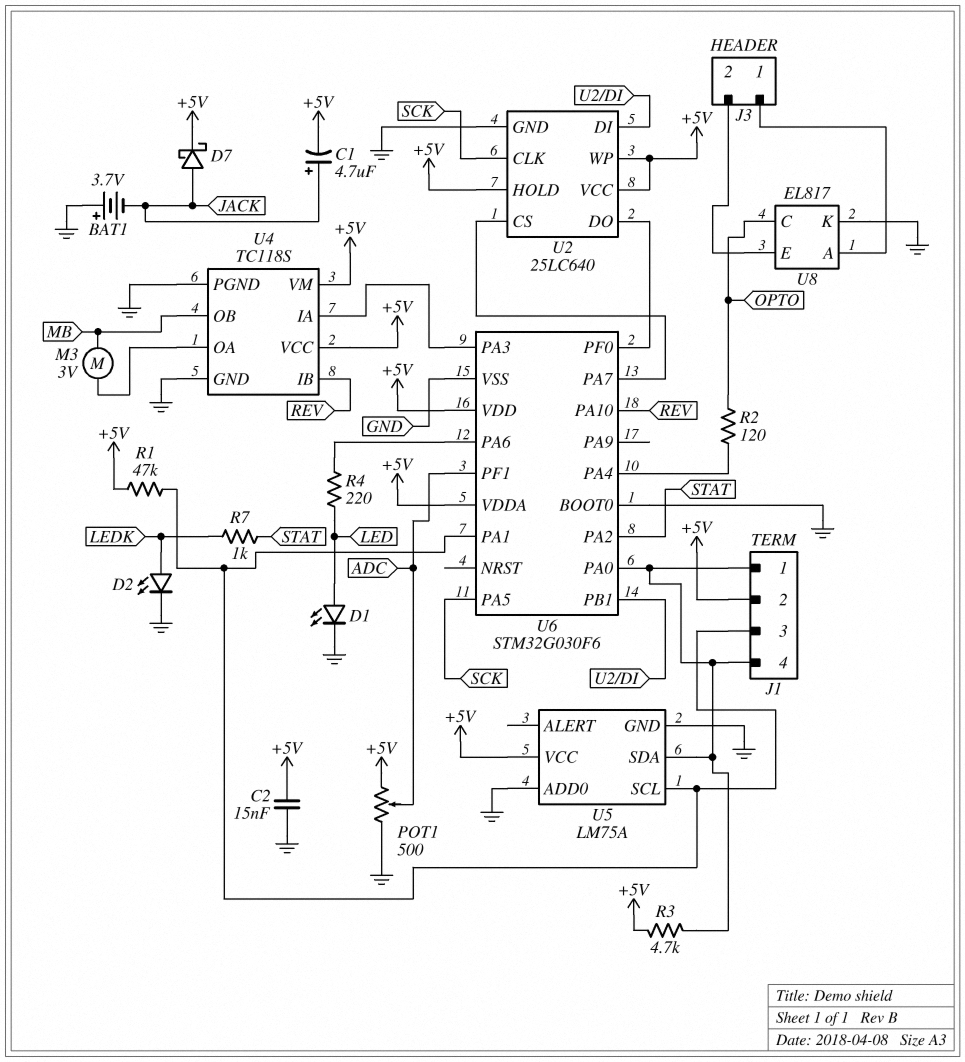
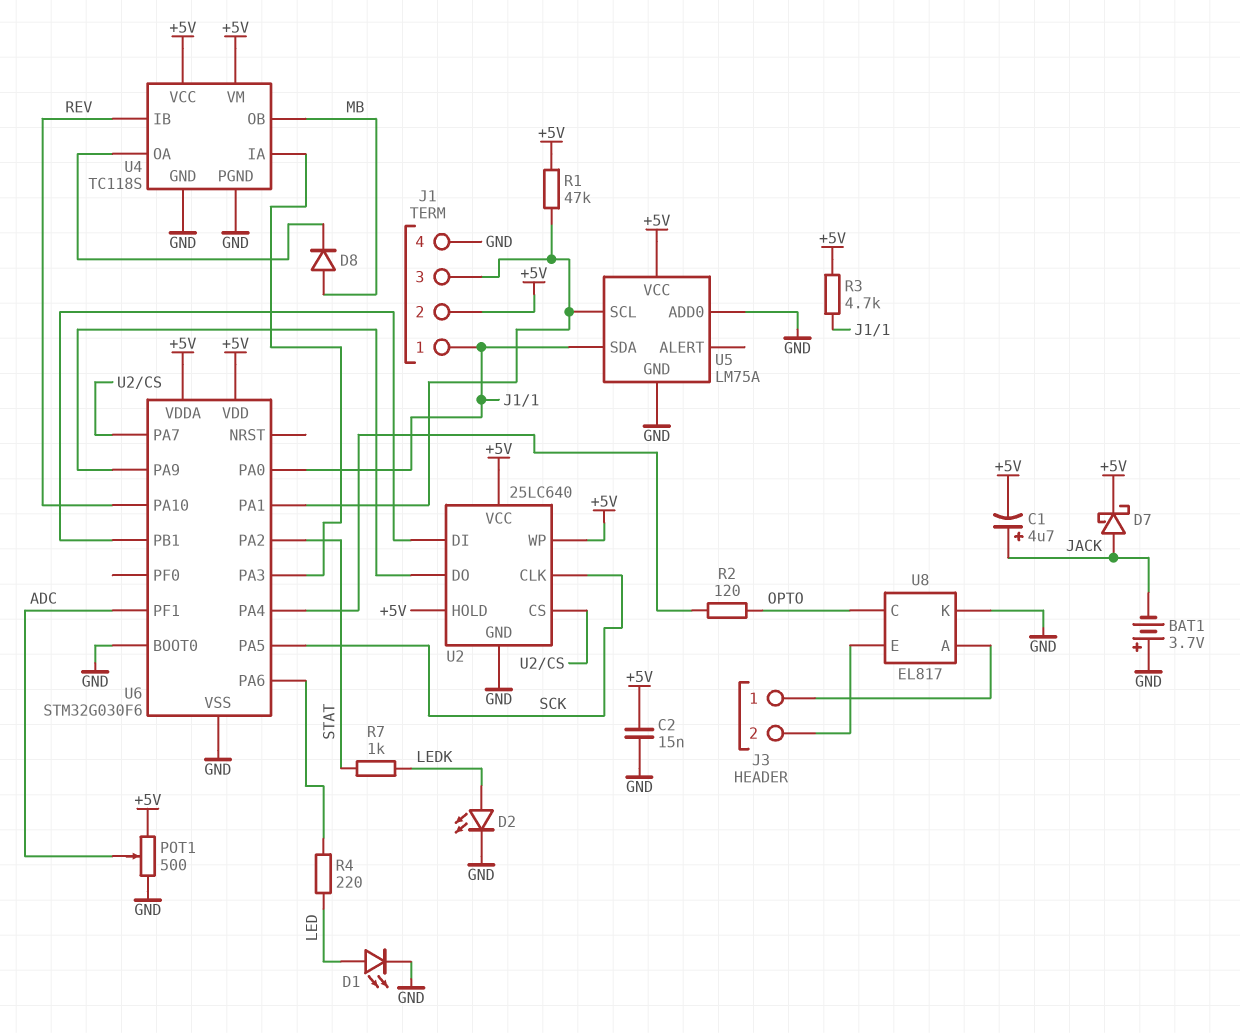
D8: none -> diode (A MB, K U4/OA)
J1 pin 4: J1/1 -> GND
M3: motor 3V (MB, U4/OA) -> none
U6 pin PA9: none -> U2/DO
U6 pin PF0: U2/DO -> none

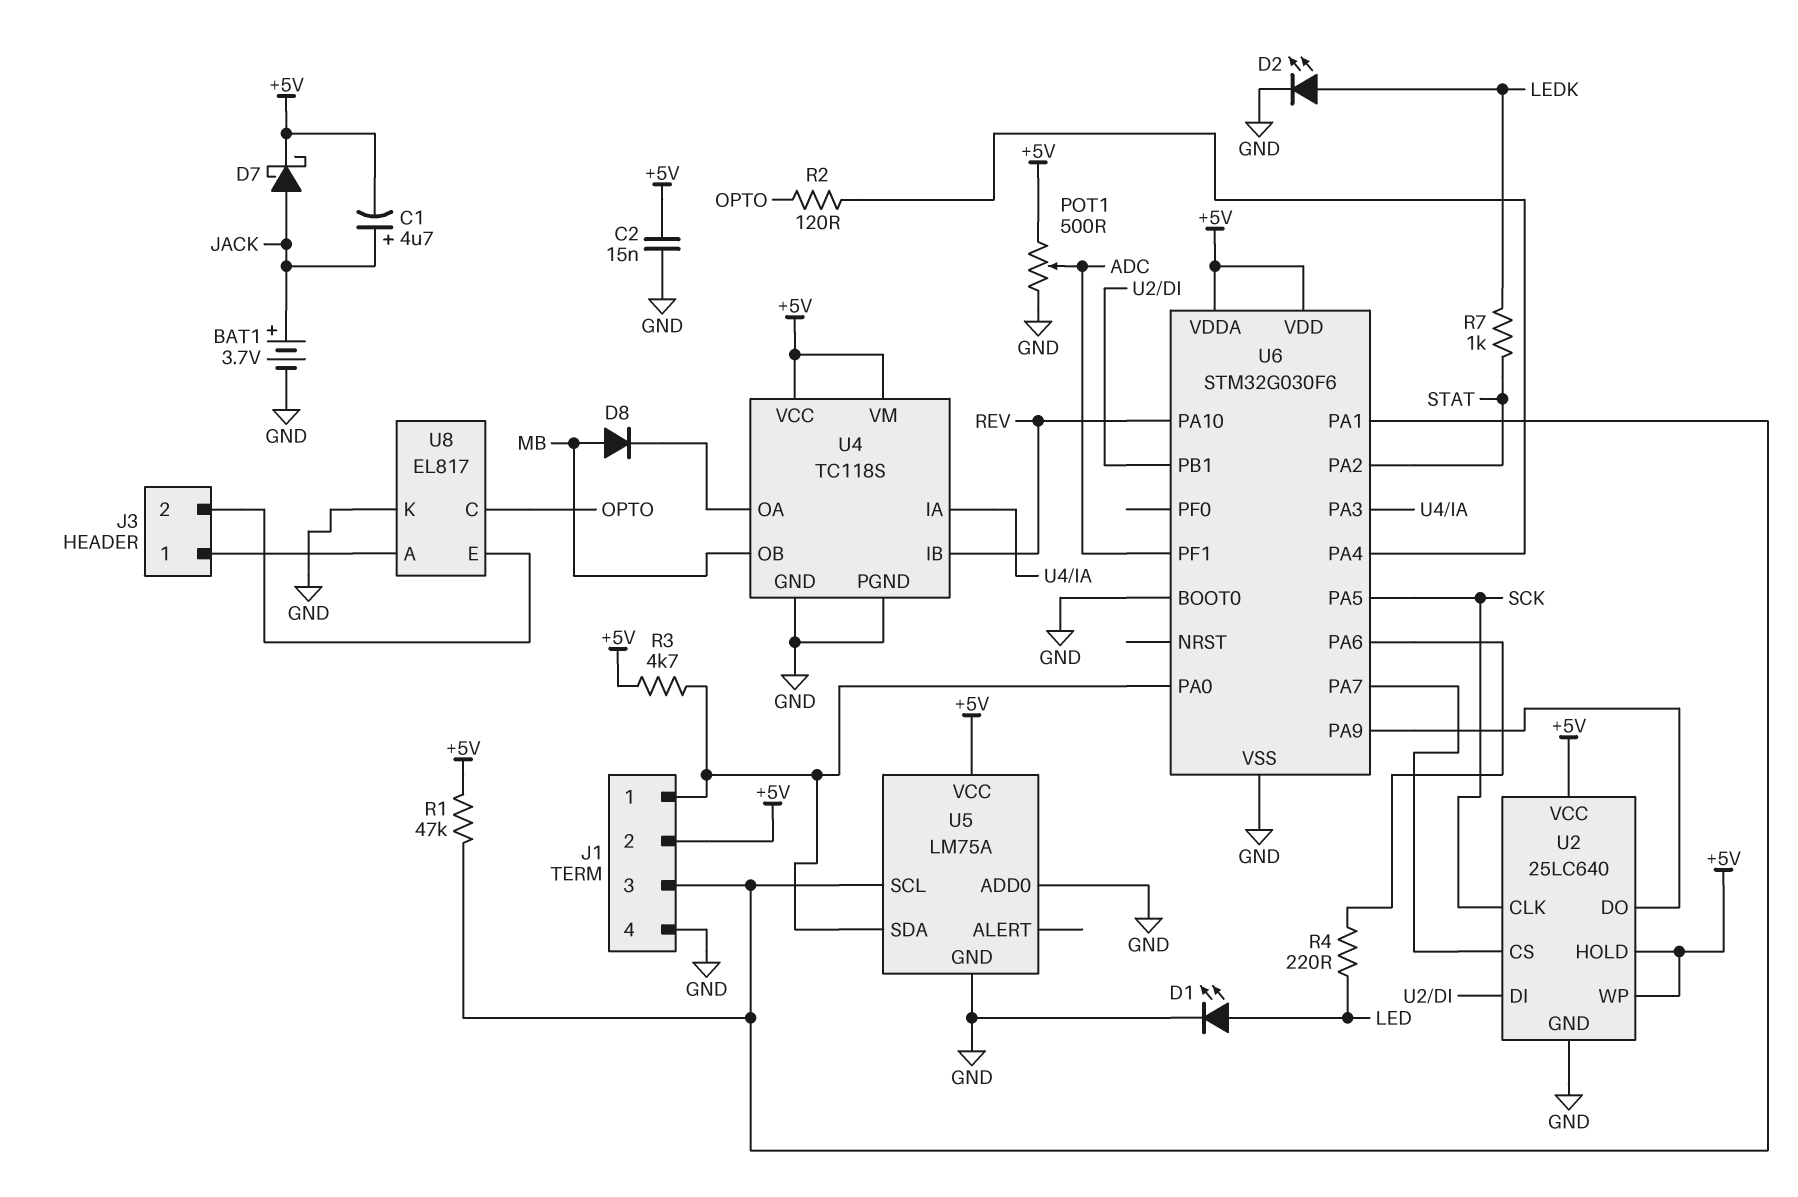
BAT1: 3.7V (plus GND, minus JACK) -> 3.7V (plus JACK, minus GND)

